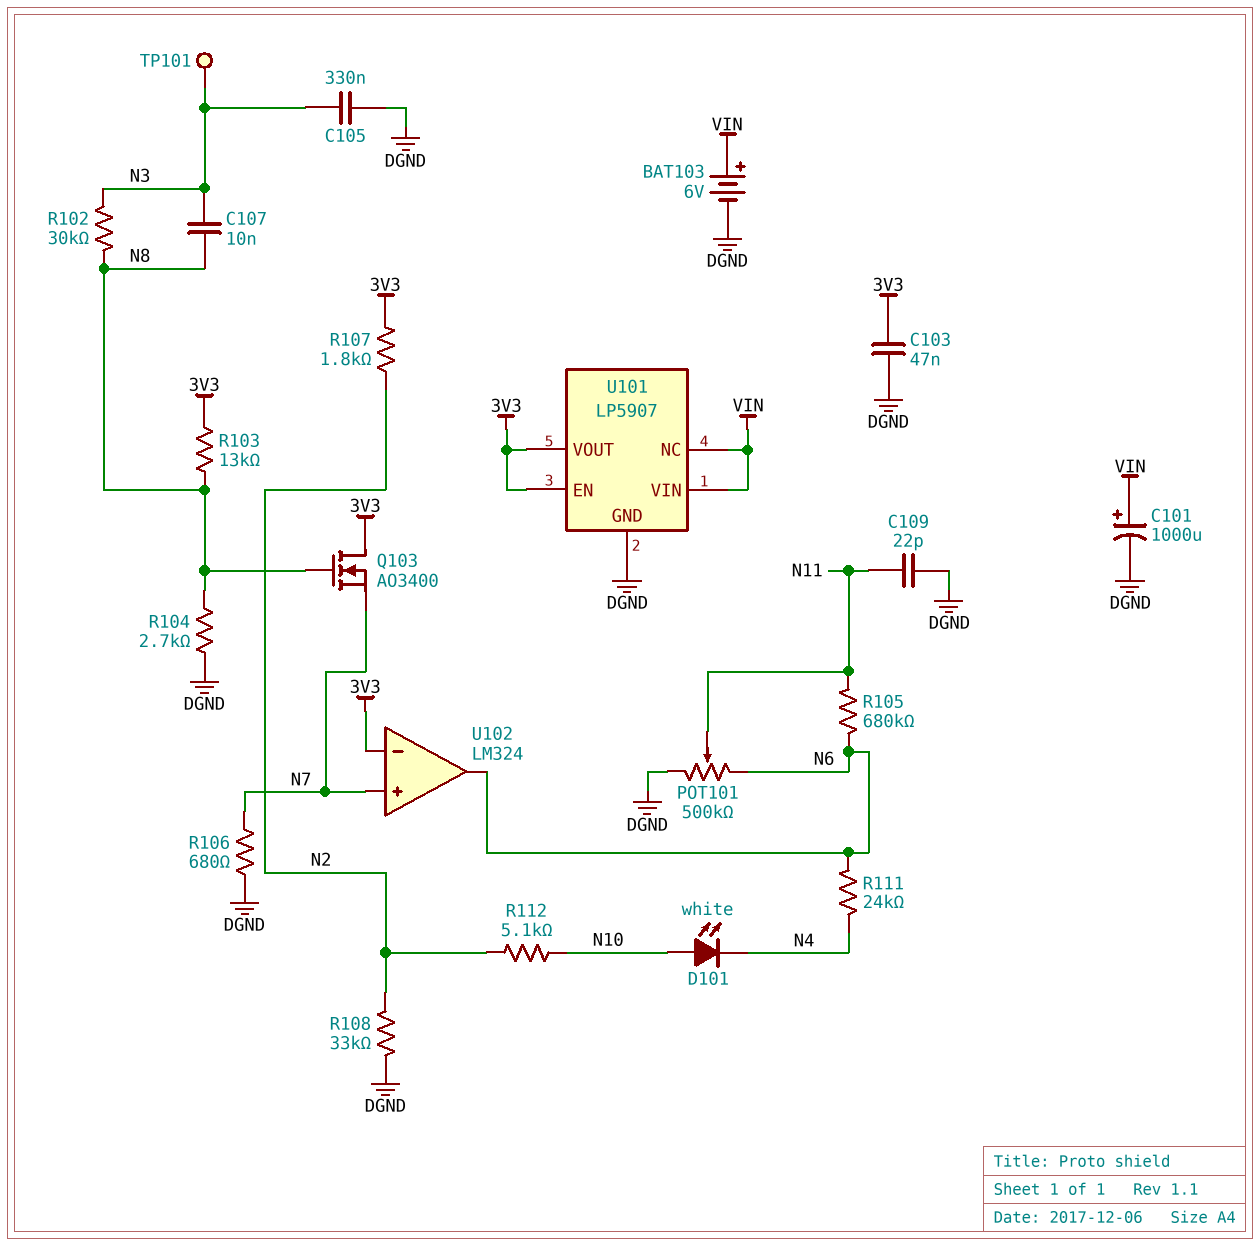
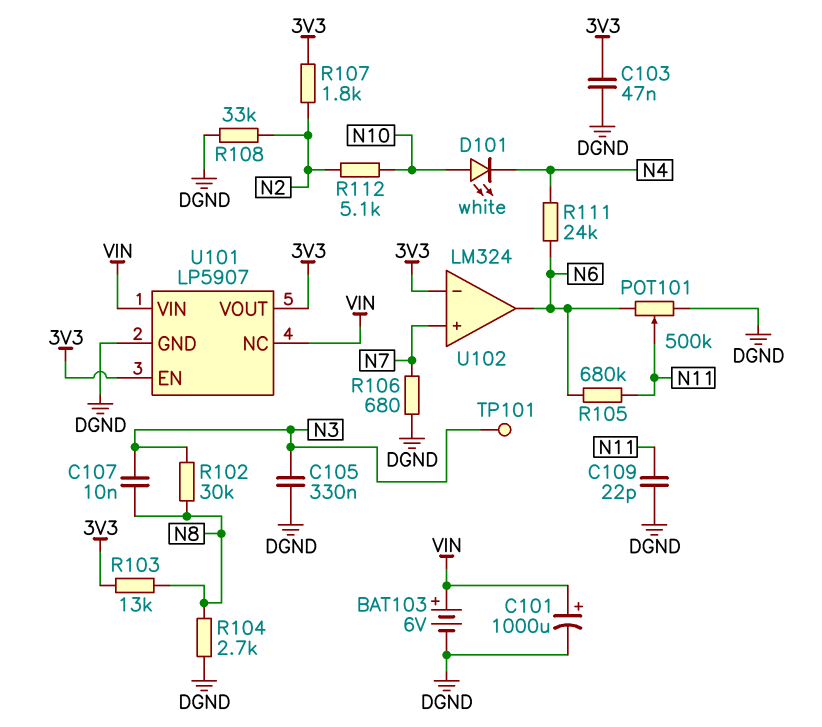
Q103: NMOS AO3400 (G N8, D 3V3, S N7) -> none

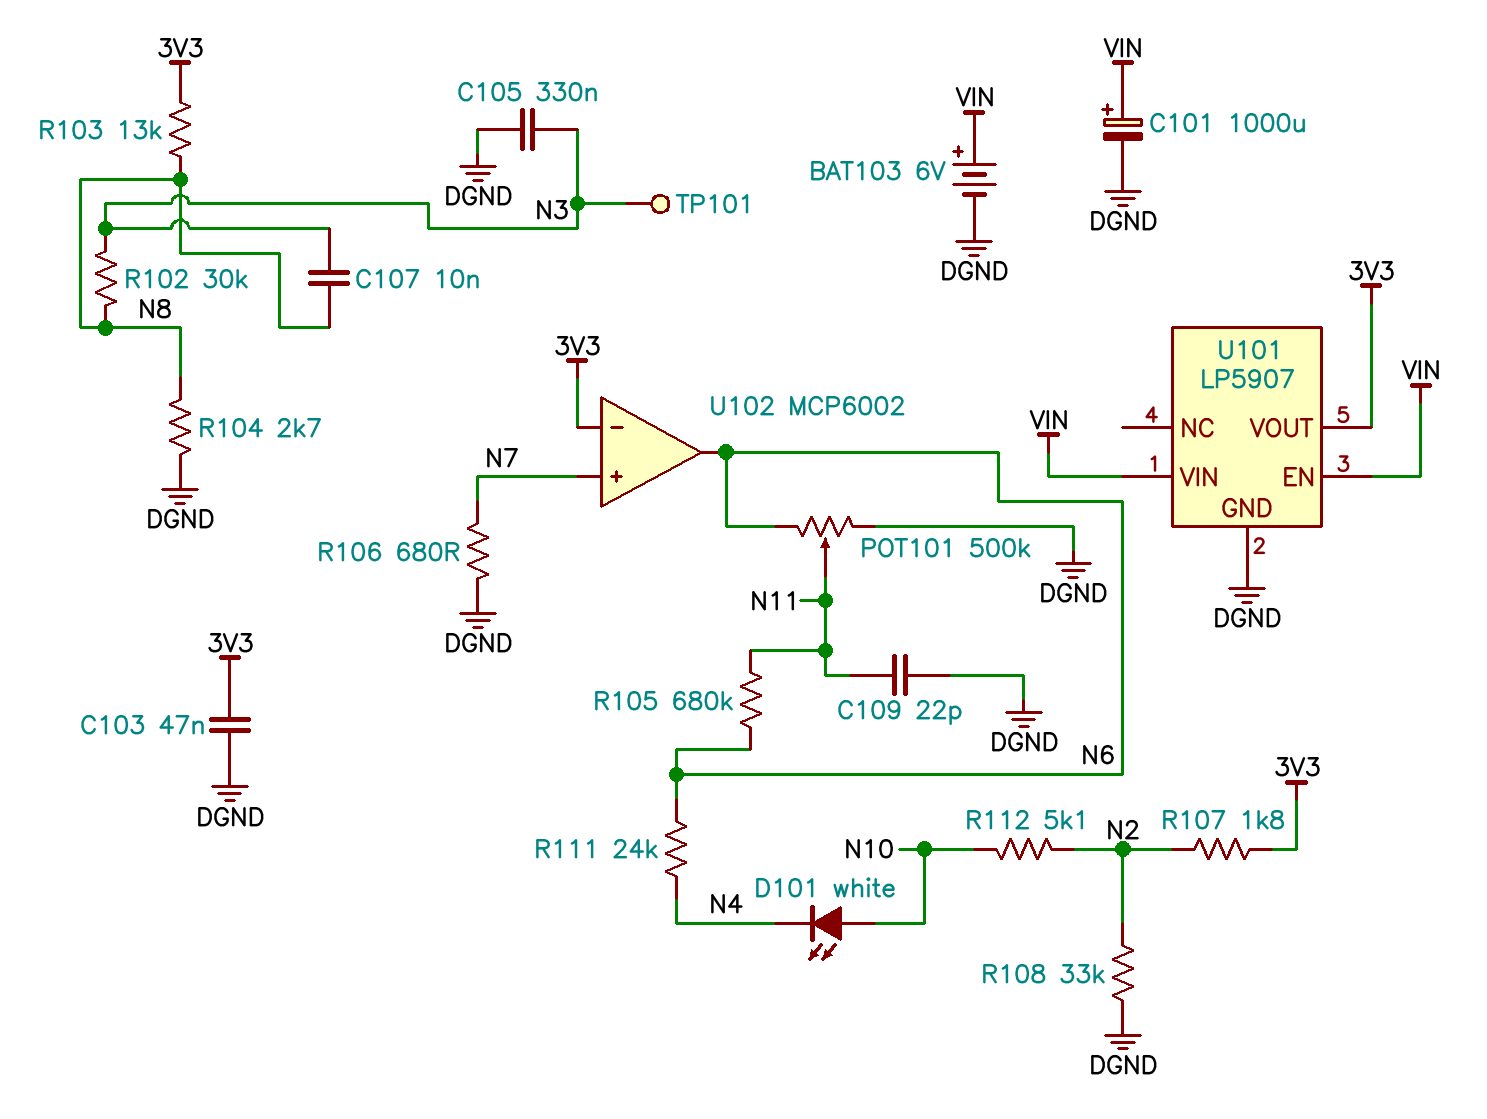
U101 pin EN: 3V3 -> VIN
U101 pin NC: VIN -> none
U102: LM324 -> MCP6002

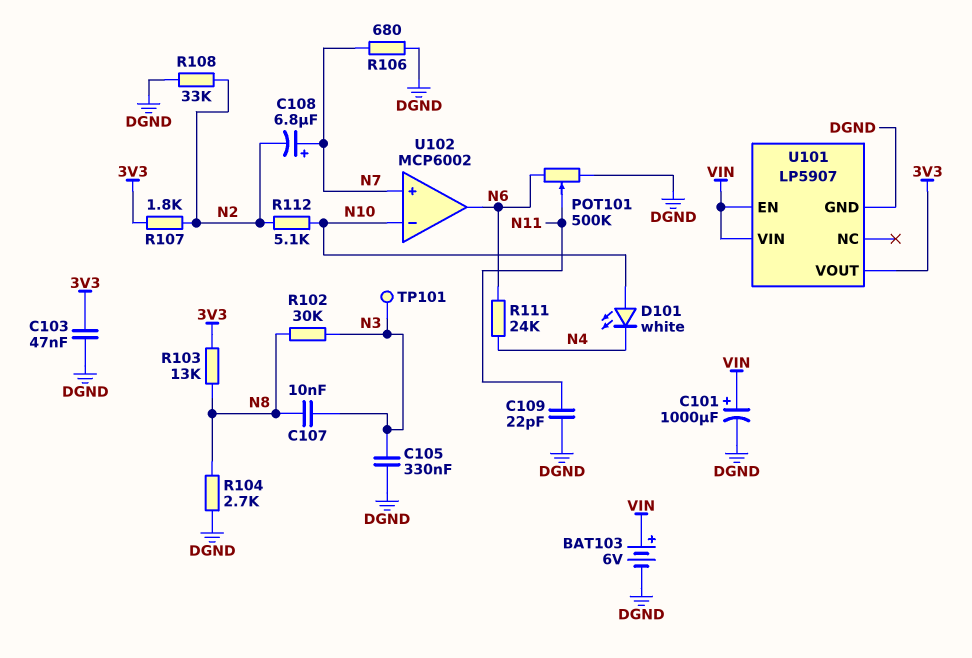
C108: none -> 6.8uF (plus N7, minus N2)
R105: 680k (N6, N11) -> none
U102 pin in-: 3V3 -> N10

